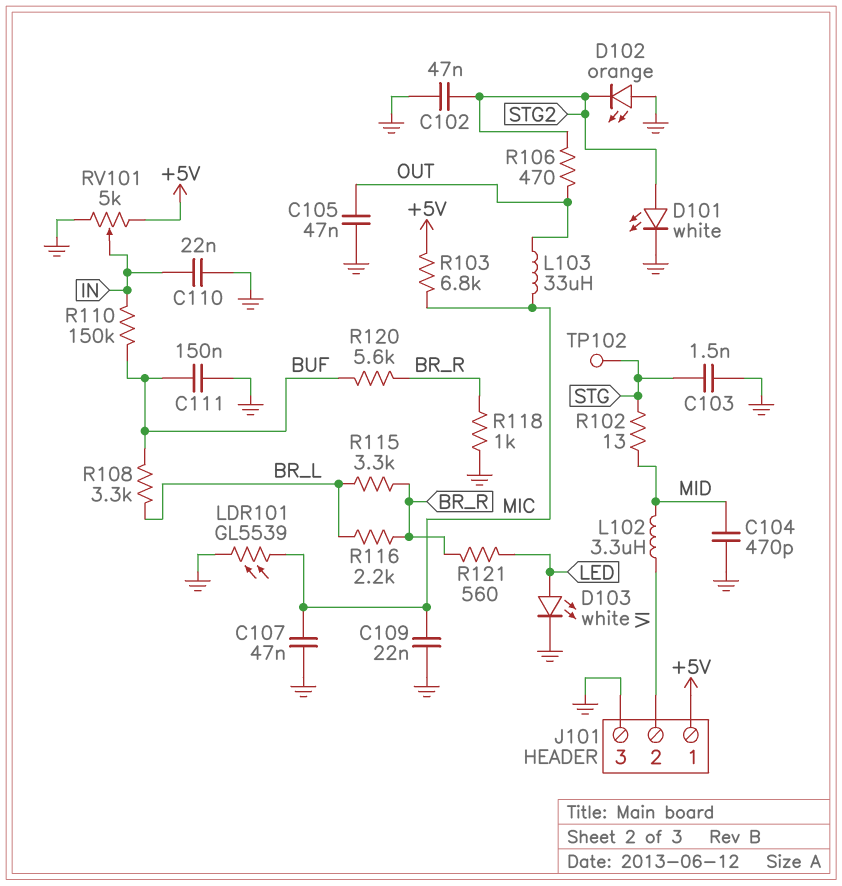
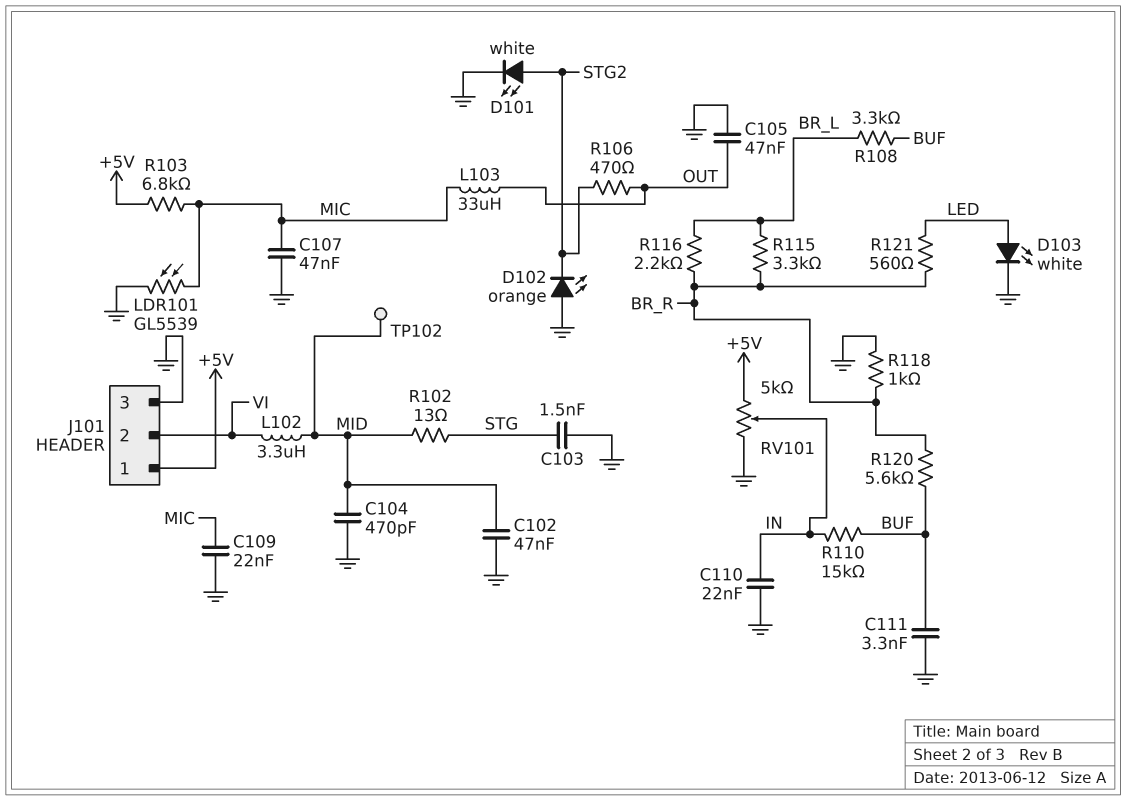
C102: 47nF (GND, STG2) -> 47nF (GND, MID)
C111: 150nF (BUF, GND) -> 3.3nF (BUF, GND)
R110: 150k (BUF, IN) -> 15k (BUF, IN)
TP102: test point (STG) -> test point (MID)

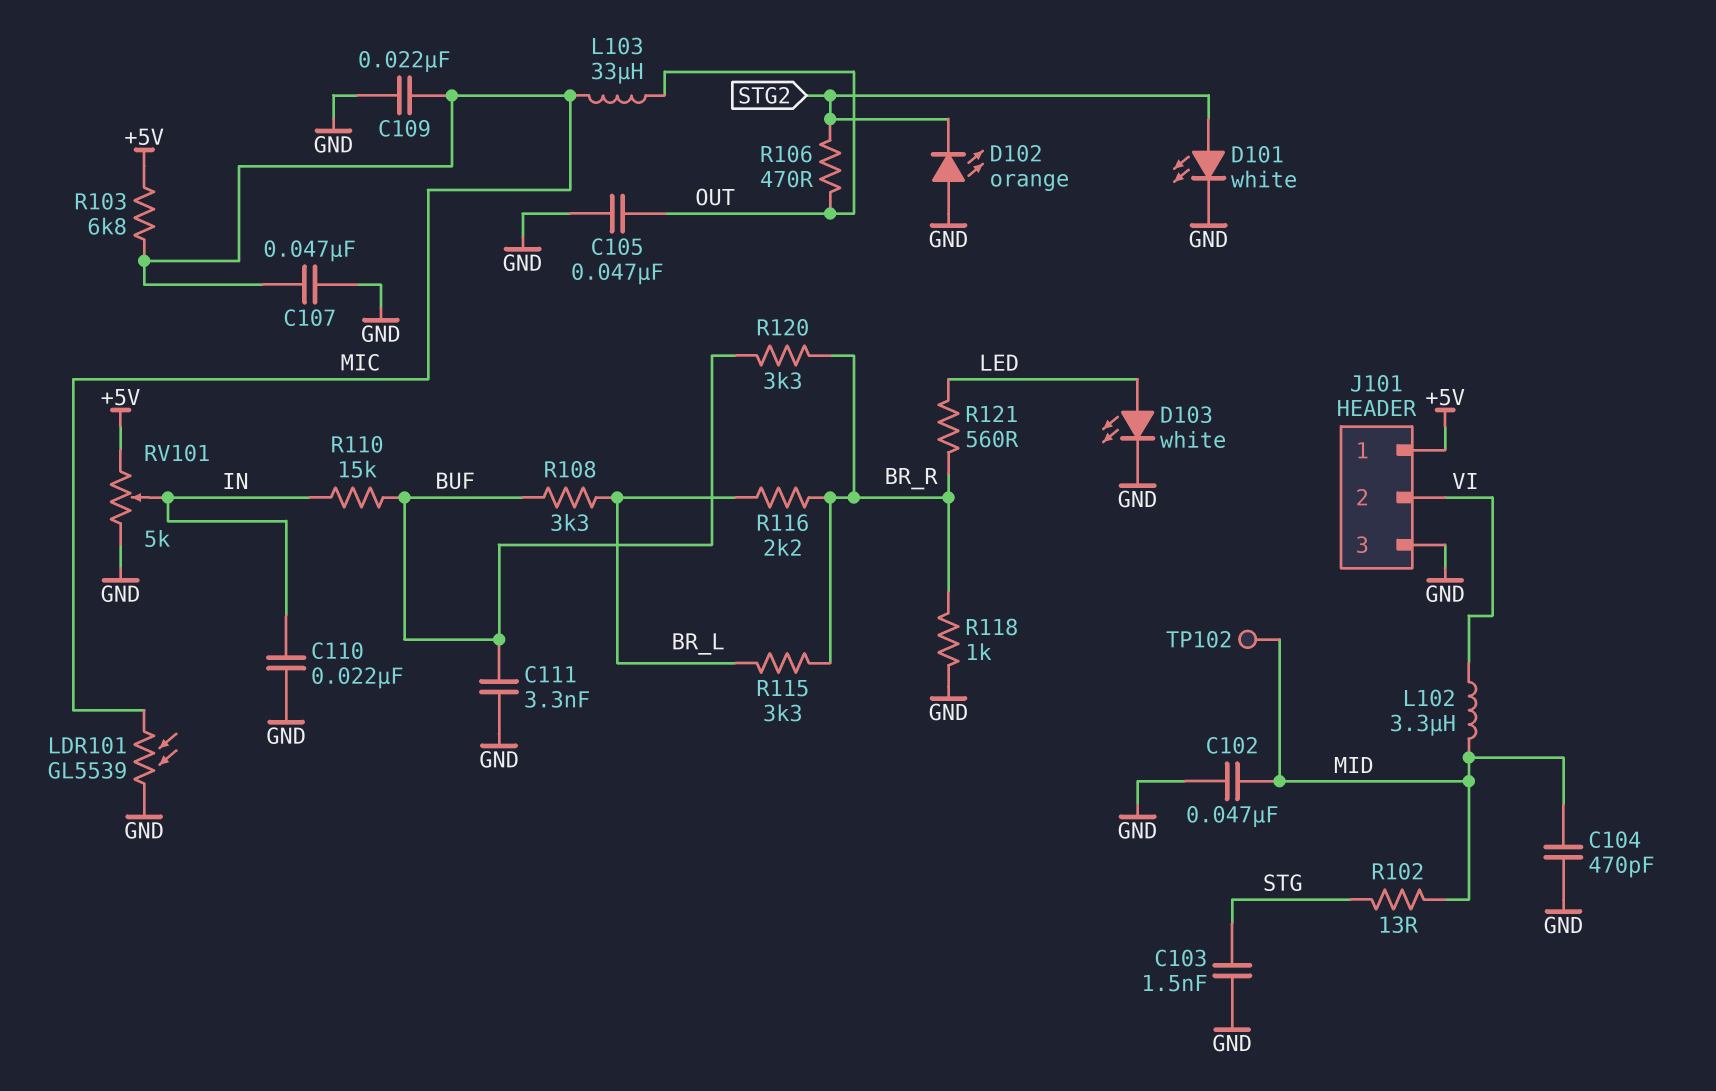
R120: 5.6k (BR_R, BUF) -> 3.3k (BR_R, BUF)

